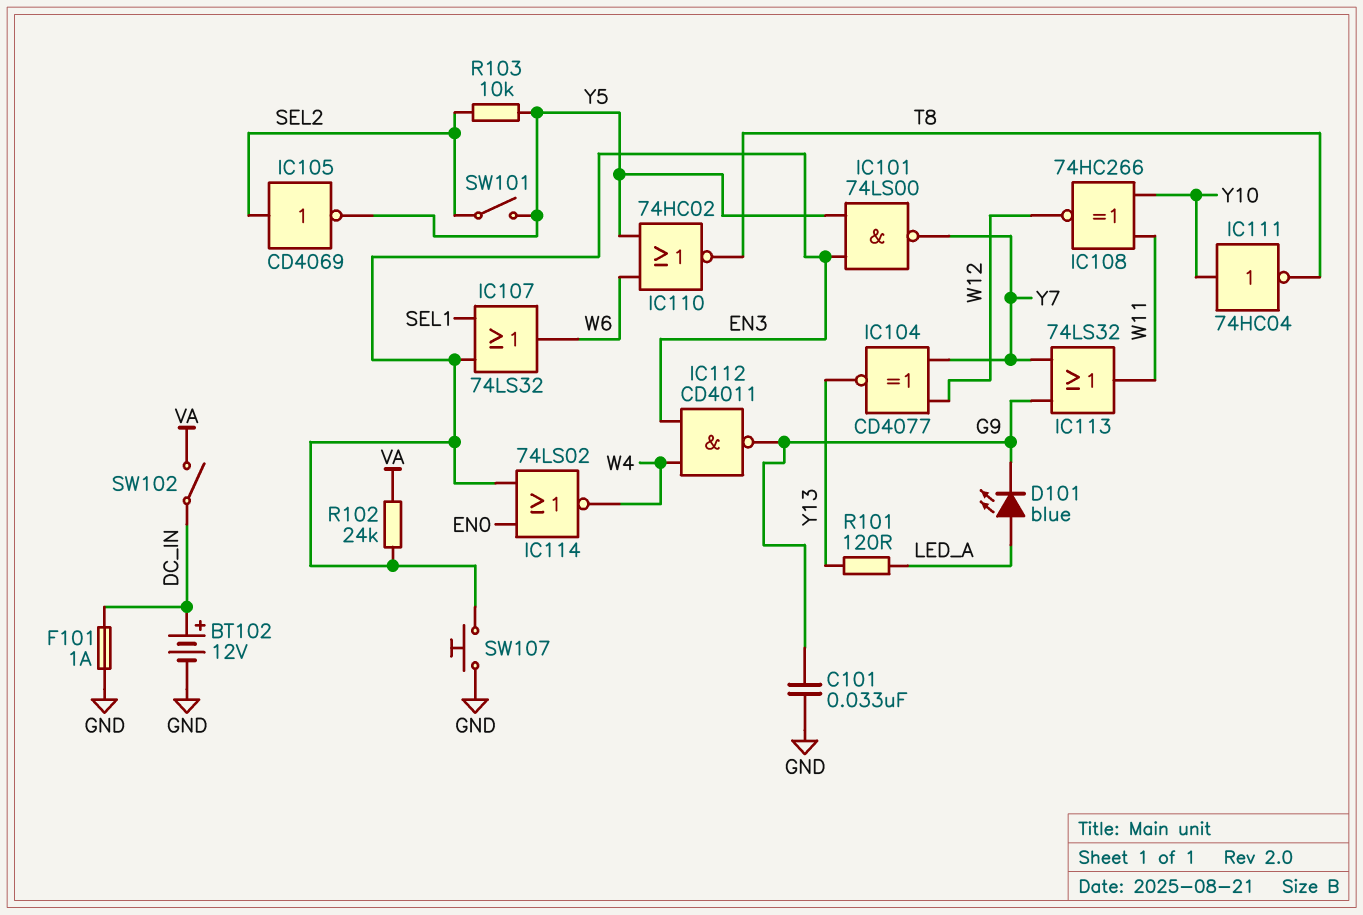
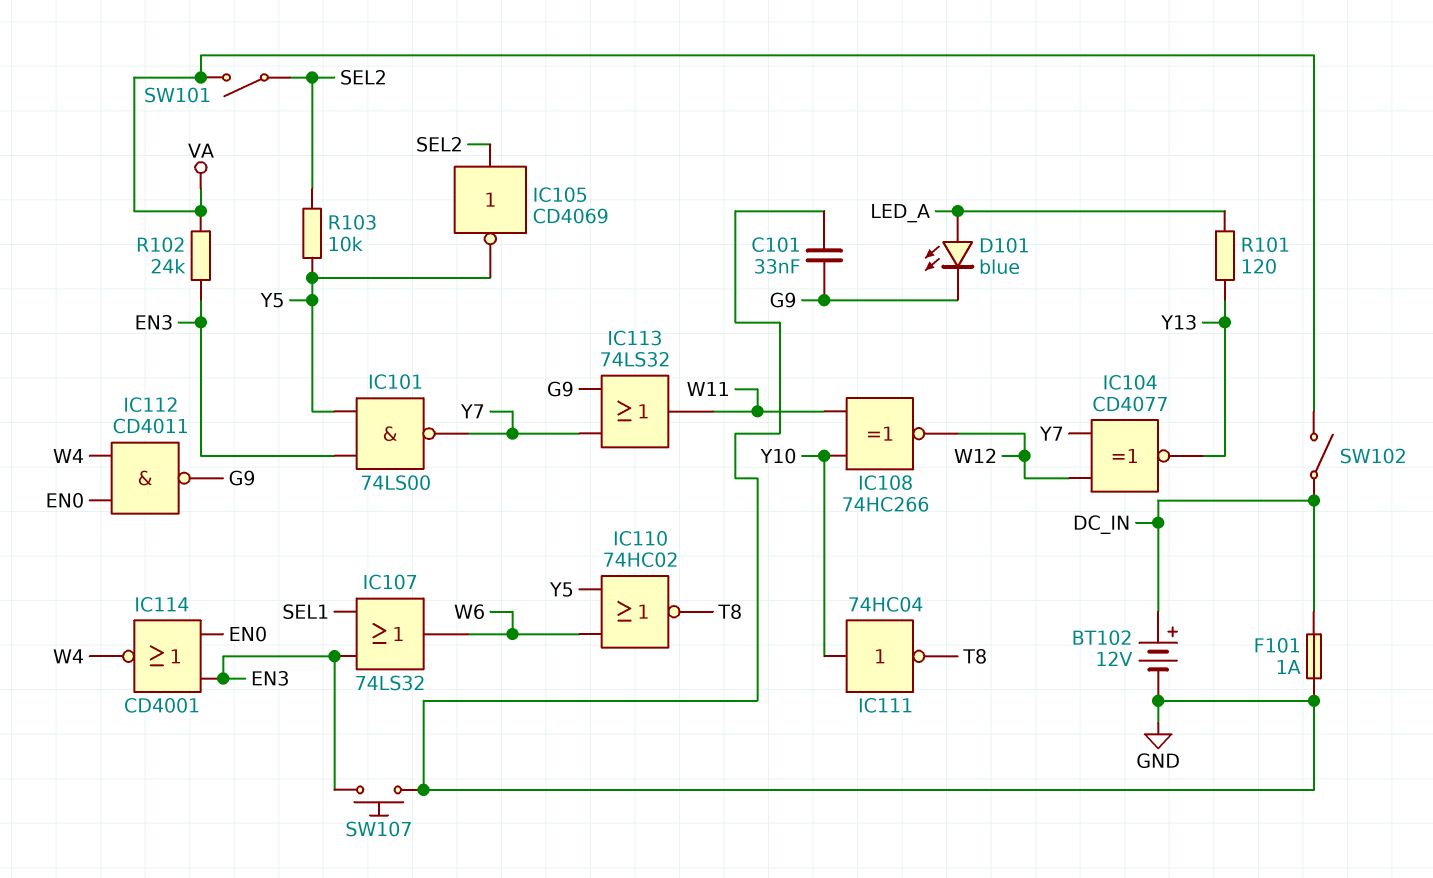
IC112: NAND CD4011 (in EN3, in W4, out G9) -> NAND CD4011 (in EN0, in W4, out G9)
IC114: NOR 74LS02 (in EN0, in EN3, out W4) -> NOR CD4001 (in EN0, in EN3, out W4)
SW101: switch (SEL2, Y5) -> switch (SEL2, VA)

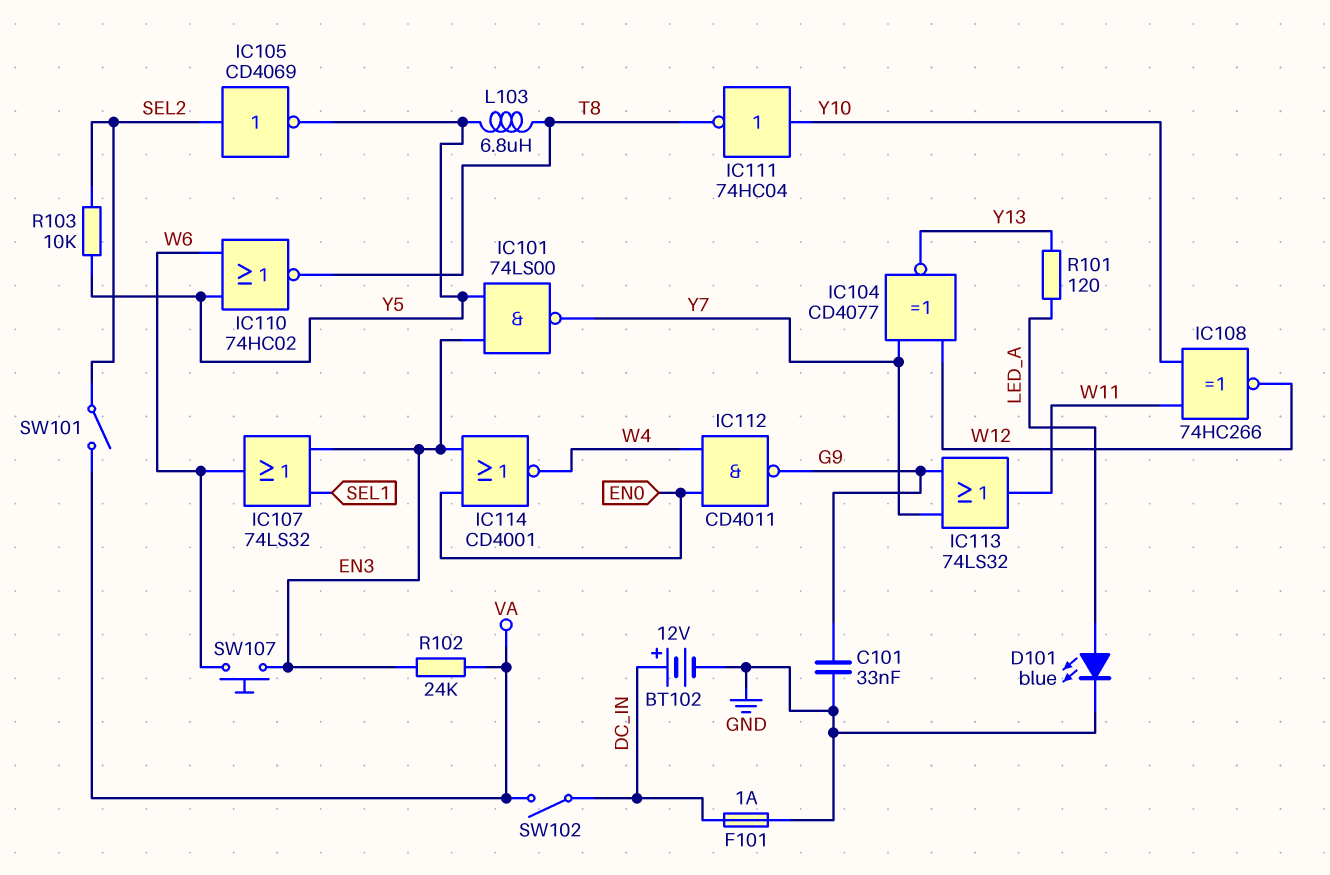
D101: LED blue (A LED_A, K G9) -> LED blue (A LED_A, K GND)
L103: none -> 6.8uH (T8, Y5)
SW107: button (EN3, GND) -> button (EN3, W6)

